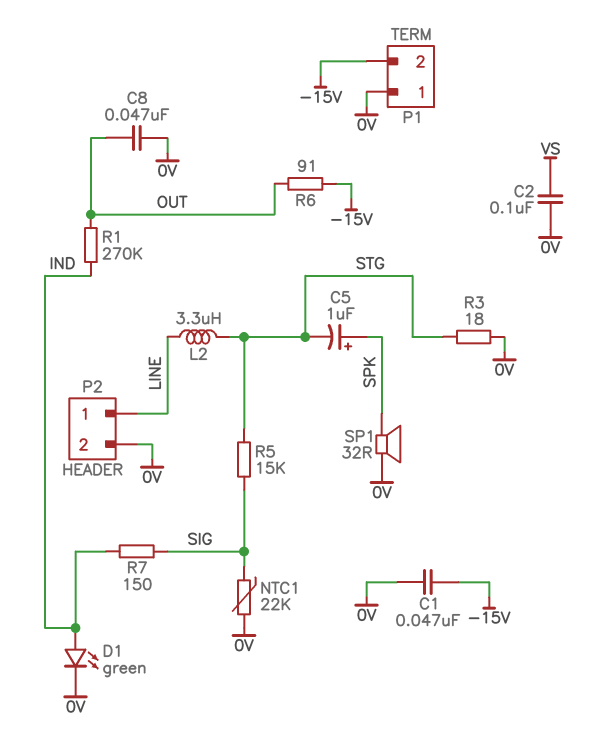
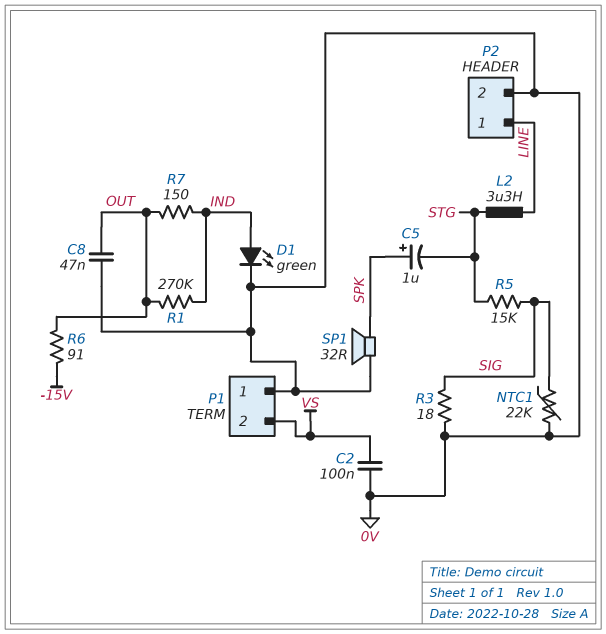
C1: 47nF (-15V, 0V) -> none
P1 pin 2: -15V -> VS
R3: 18 (0V, STG) -> 18 (0V, SIG)
R7: 150 (IND, SIG) -> 150 (IND, OUT)

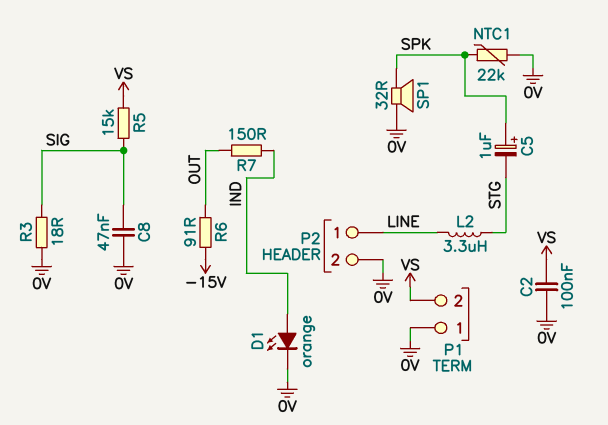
C8: 47nF (0V, OUT) -> 47nF (0V, SIG)
D1: LED green (A IND, K 0V) -> LED orange (A IND, K 0V)
NTC1: 22k (0V, SIG) -> 22k (0V, SPK)
R1: 270k (IND, OUT) -> none
R5: 15k (SIG, STG) -> 15k (SIG, VS)

